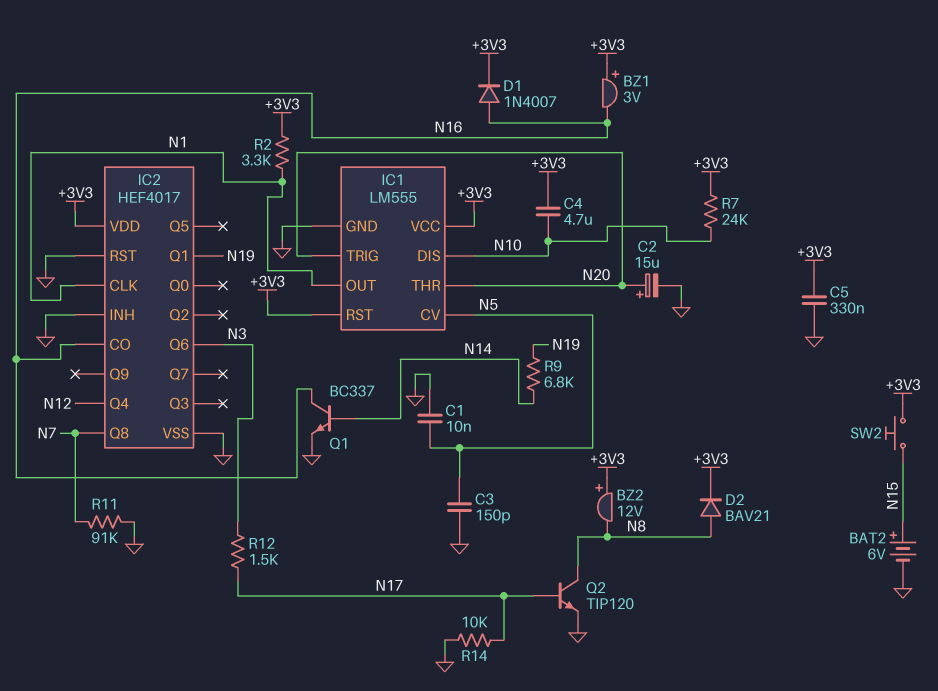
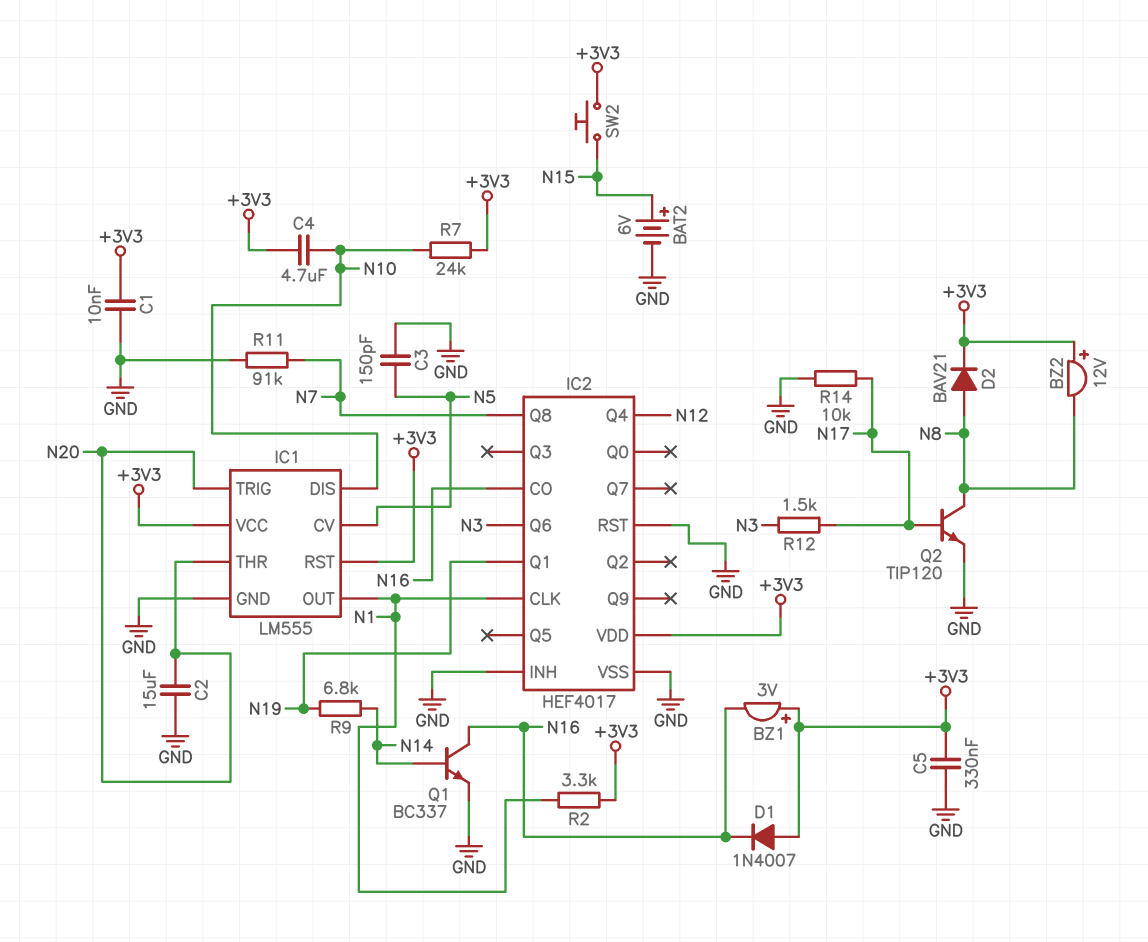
C1: 10nF (GND, N5) -> 10nF (+3V3, GND)
C2: 15uF (plus N20, minus GND) -> 15uF (GND, N20)
D1: diode 1N4007 (A N16, K +3V3) -> diode 1N4007 (A +3V3, K N16)

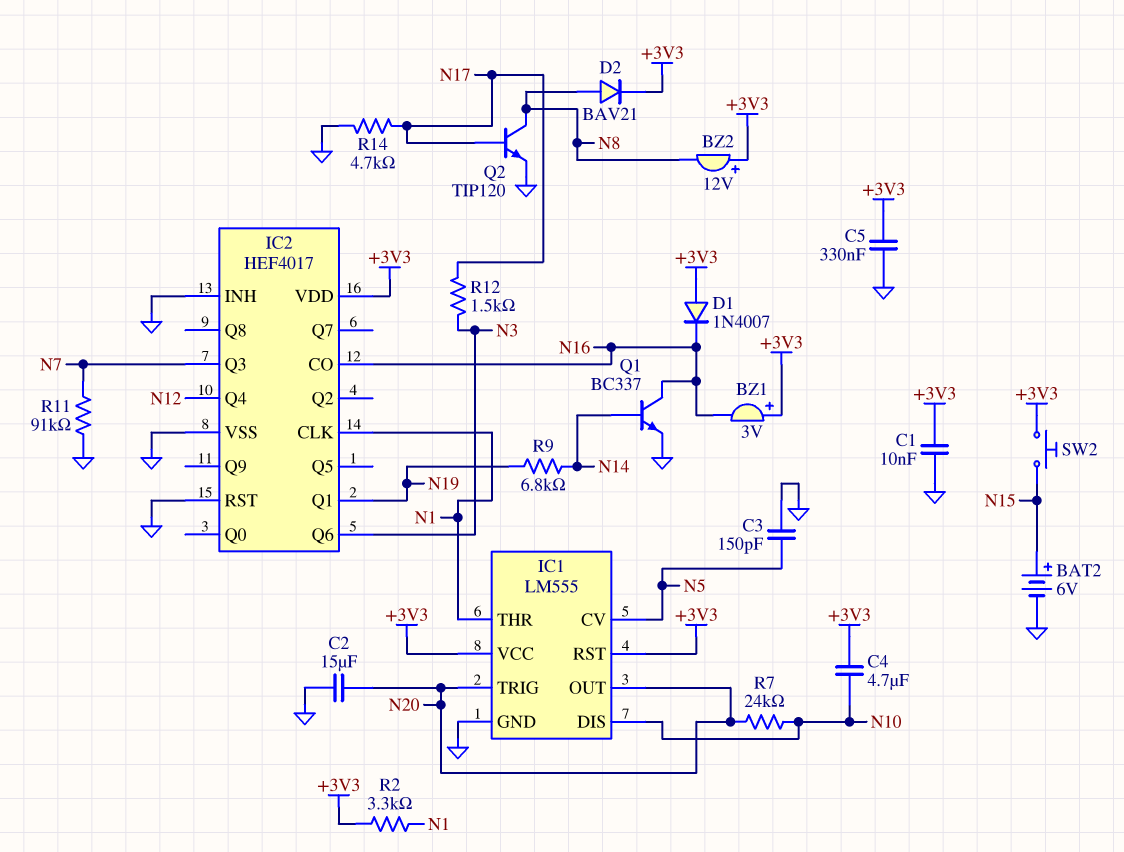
IC1 pin OUT: N1 -> N20
IC1 pin THR: N20 -> N1
IC2 pin Q3: none -> N7
IC2 pin Q8: N7 -> none
R7: 24k (+3V3, N10) -> 24k (N10, N20)
R14: 10k (GND, N17) -> 4.7k (GND, N17)

